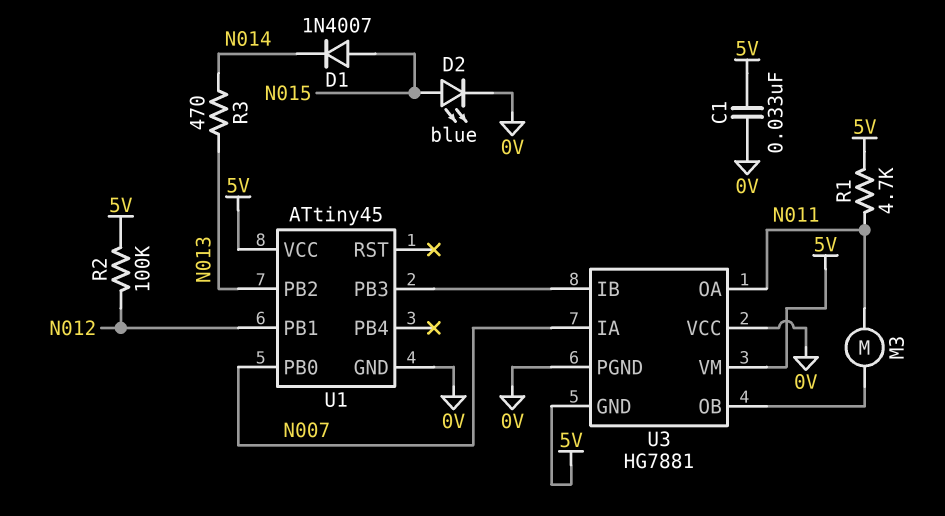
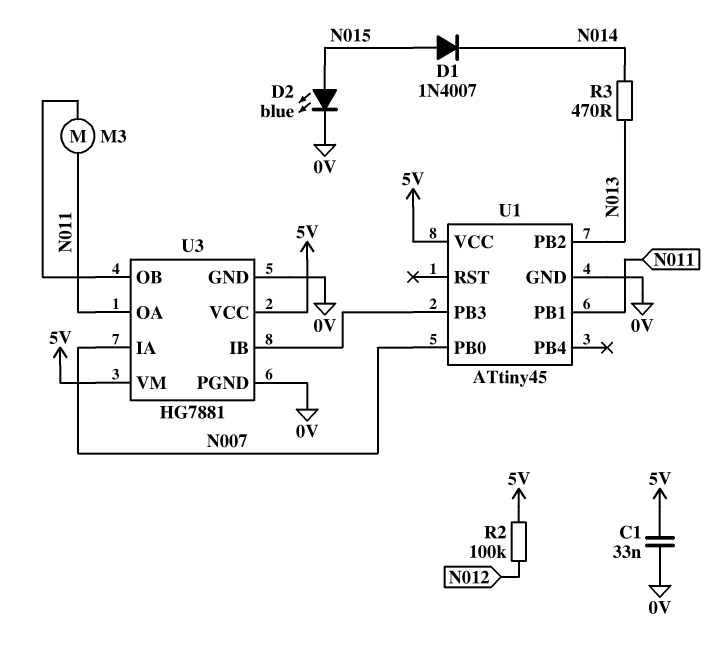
R1: 4.7k (5V, N011) -> none
U1 pin PB1: N012 -> N011
U3 pin GND: 5V -> 0V
U3 pin VCC: 0V -> 5V

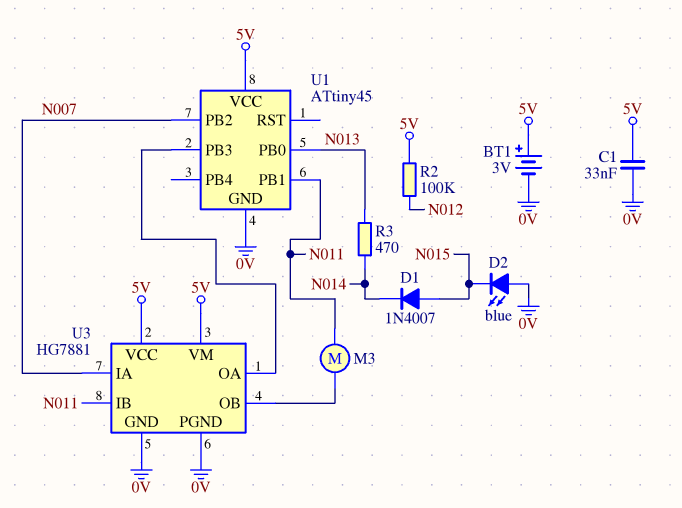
BT1: none -> 3V (plus 5V, minus 0V)
D2: LED blue (A N015, K 0V) -> LED blue (A 0V, K N015)
U1 pin PB0: N007 -> N013
U1 pin PB2: N013 -> N007
U3 pin IB: U1/PB3 -> N011
U3 pin OA: N011 -> U1/PB3

